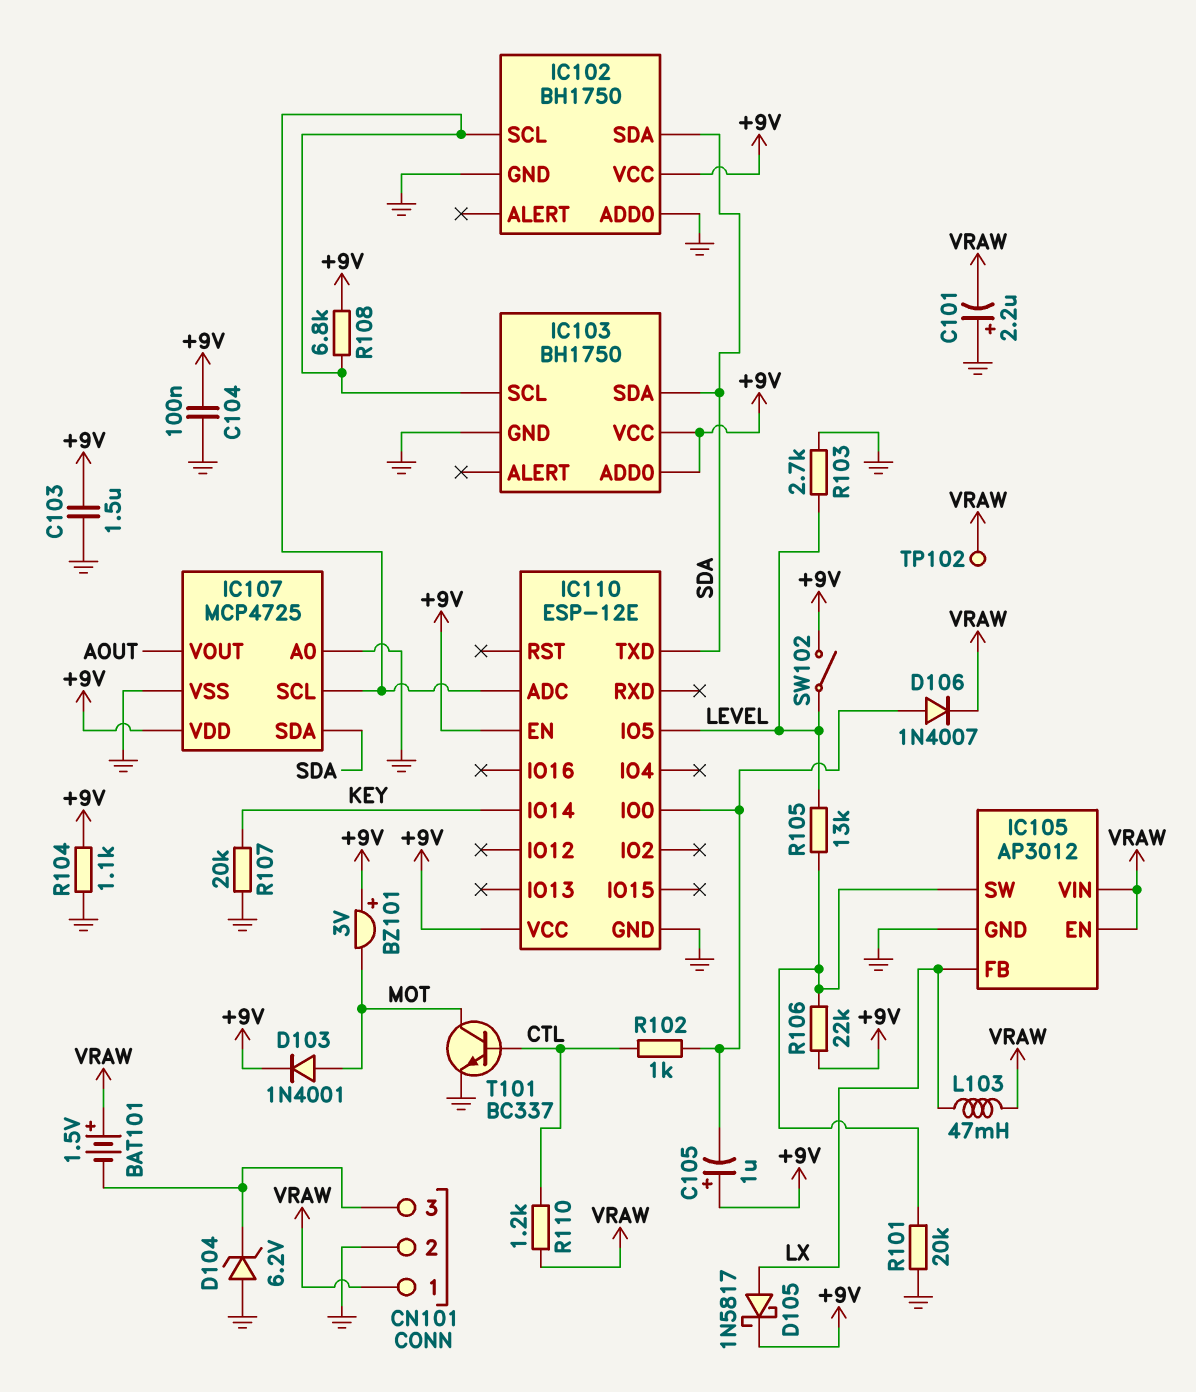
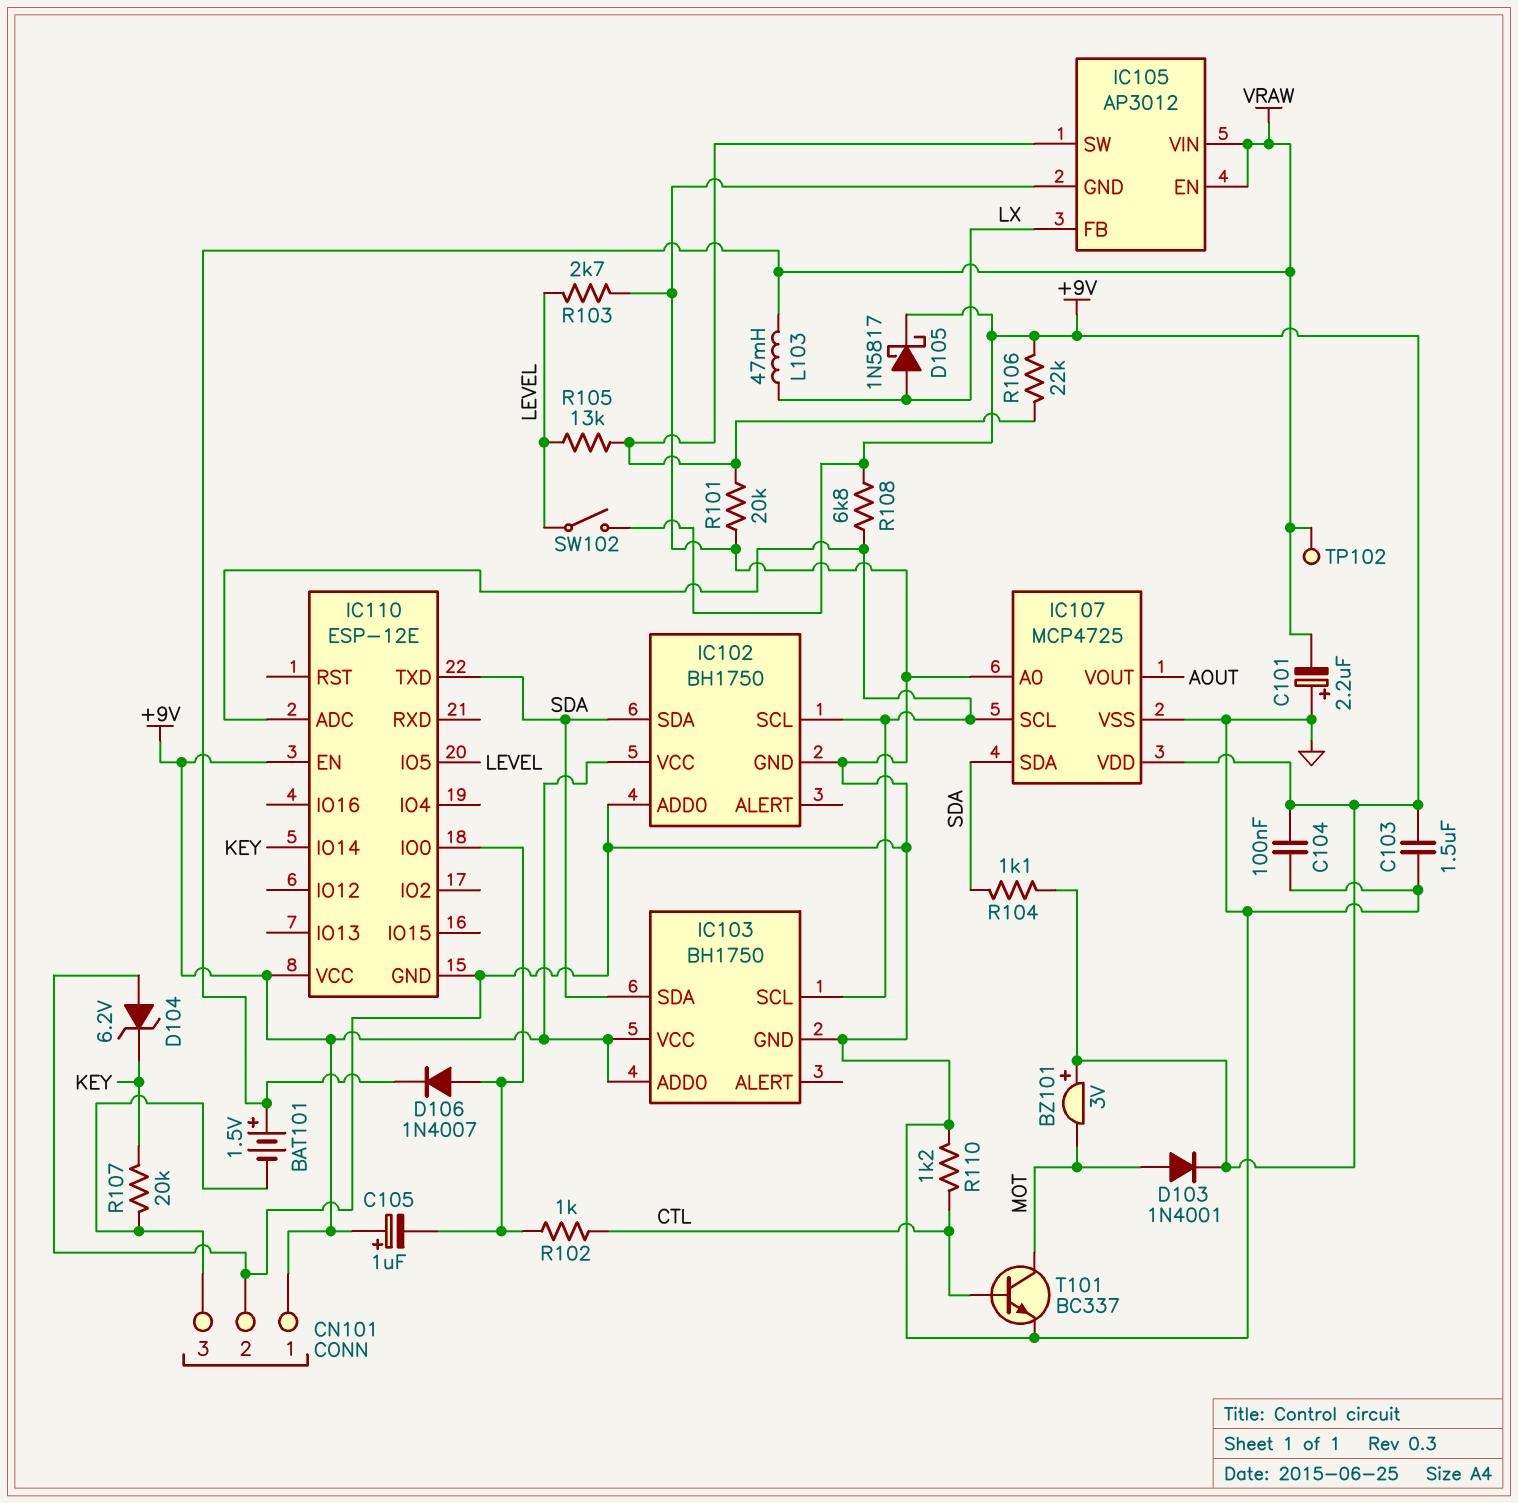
CN101 pin 1: VRAW -> +9V
D104: zener 6.2V (A GND, K CN101/3) -> zener 6.2V (A GND, K KEY)
R104: 1.1k (+9V, GND) -> 1.1k (+9V, SDA)
R107: 20k (GND, KEY) -> 20k (CN101/3, KEY)
R110: 1.2k (CTL, VRAW) -> 1.2k (CTL, GND)

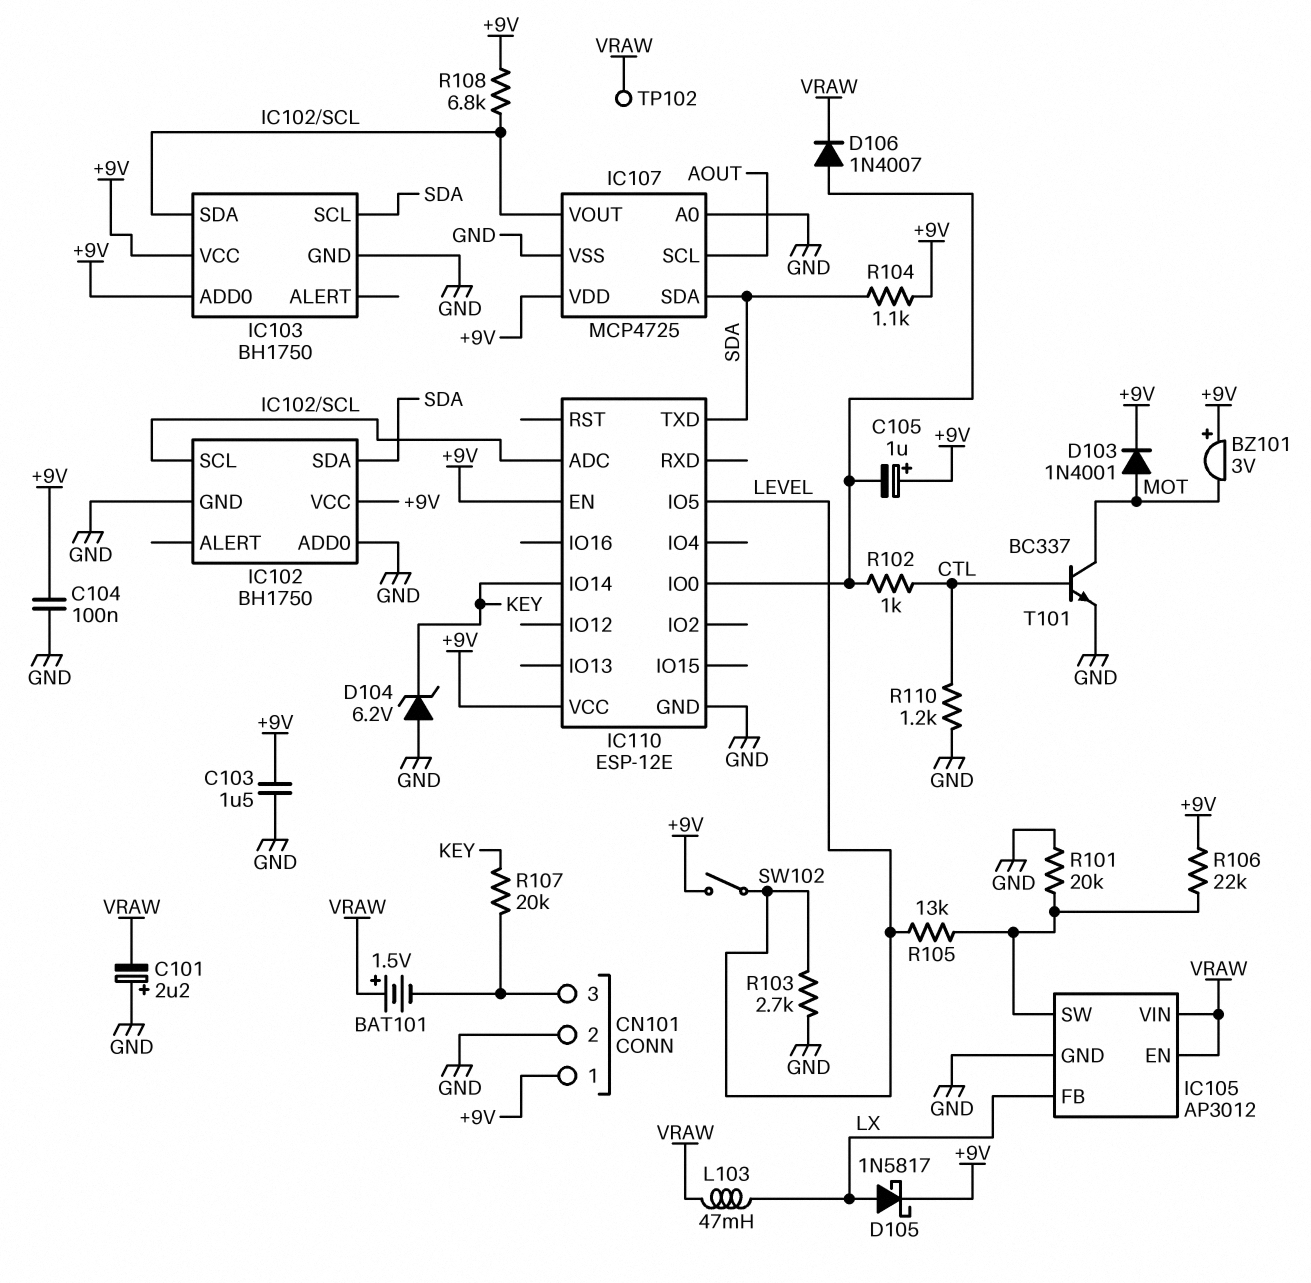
IC103 pin SCL: IC102/SCL -> SDA
IC103 pin SDA: SDA -> IC102/SCL
IC107 pin SCL: IC102/SCL -> AOUT
IC107 pin VOUT: AOUT -> IC102/SCL

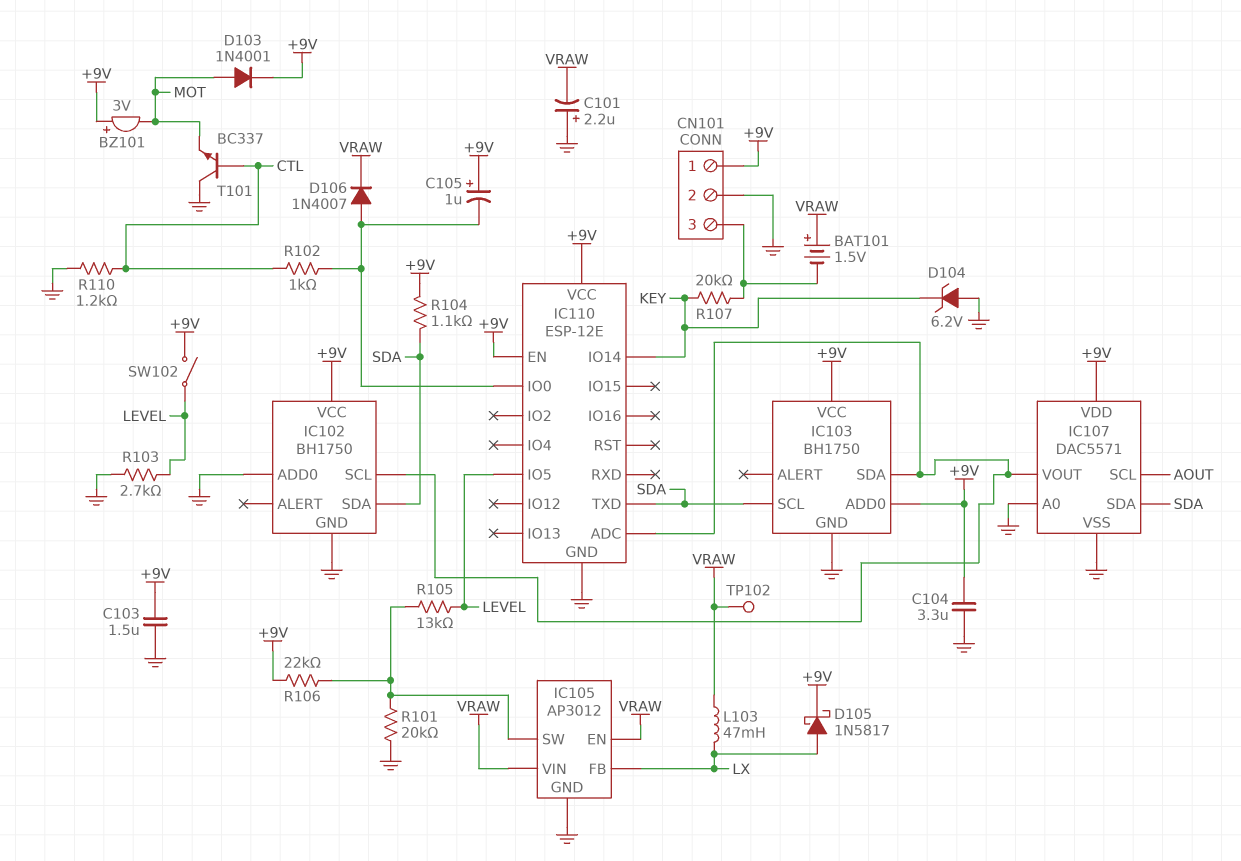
C104: 100nF (+9V, GND) -> 3.3uF (+9V, GND)
IC107: MCP4725 -> DAC5571
R108: 6.8k (+9V, IC102/SCL) -> none
T101: NPN BC337 (B CTL, C MOT, E GND) -> NPN BC337 (B CTL, C GND, E MOT)

